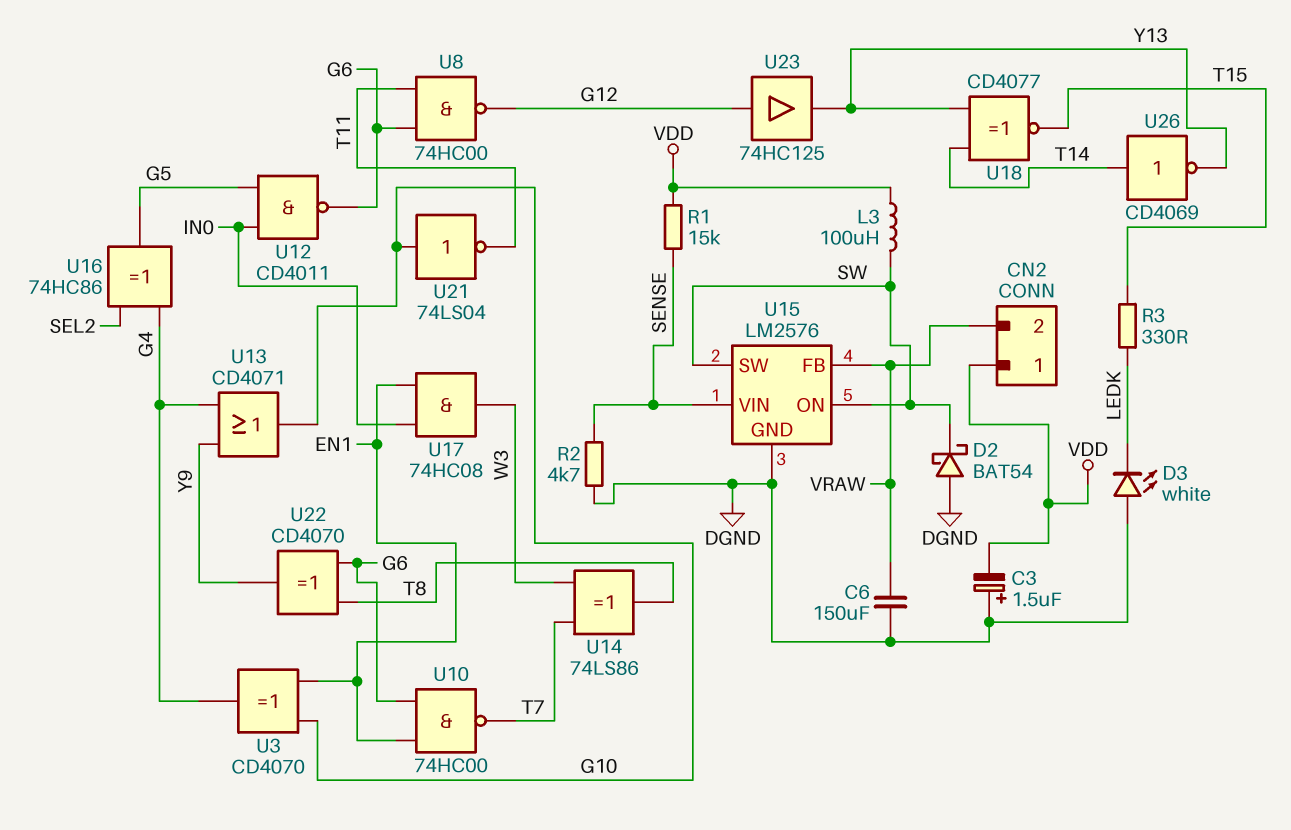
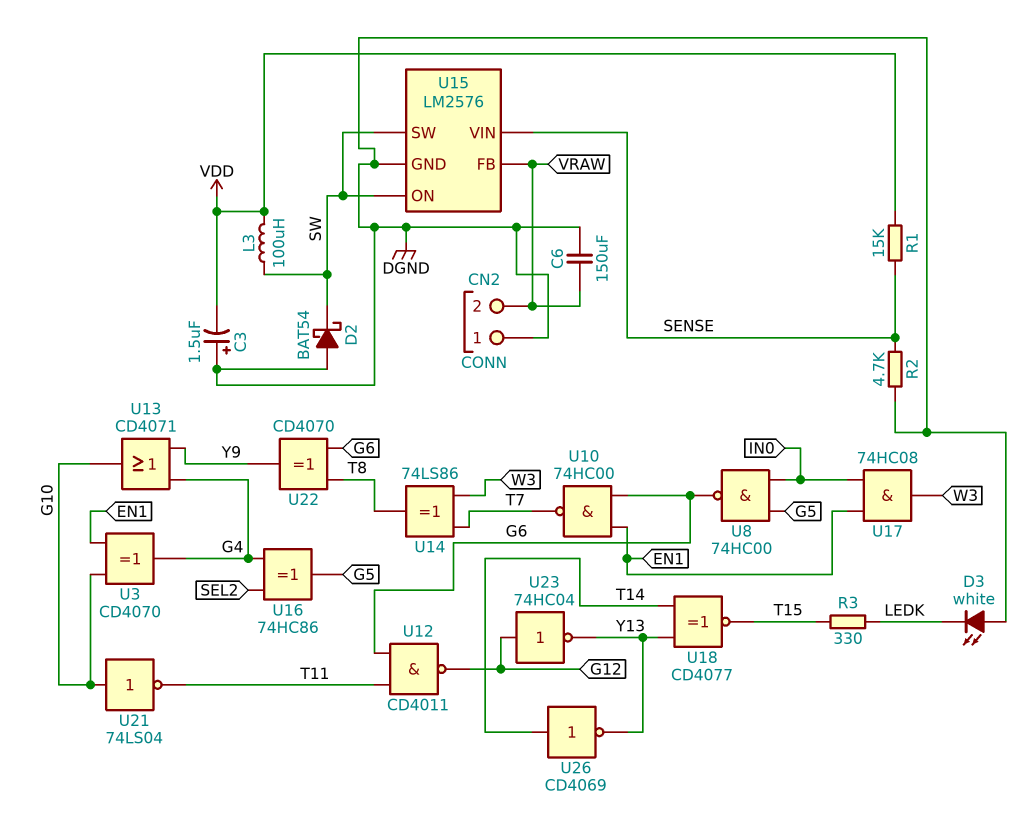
CN2 pin 1: VDD -> DGND
U8: NAND 74HC00 (in G6, in T11, out G12) -> NAND 74HC00 (in G5, in IN0, out G6)
U12: NAND CD4011 (in G5, in IN0, out G6) -> NAND CD4011 (in G6, in T11, out G12)
U23: buffer 74HC125 (in G12, out Y13) -> NOT 74HC04 (in G12, out Y13)

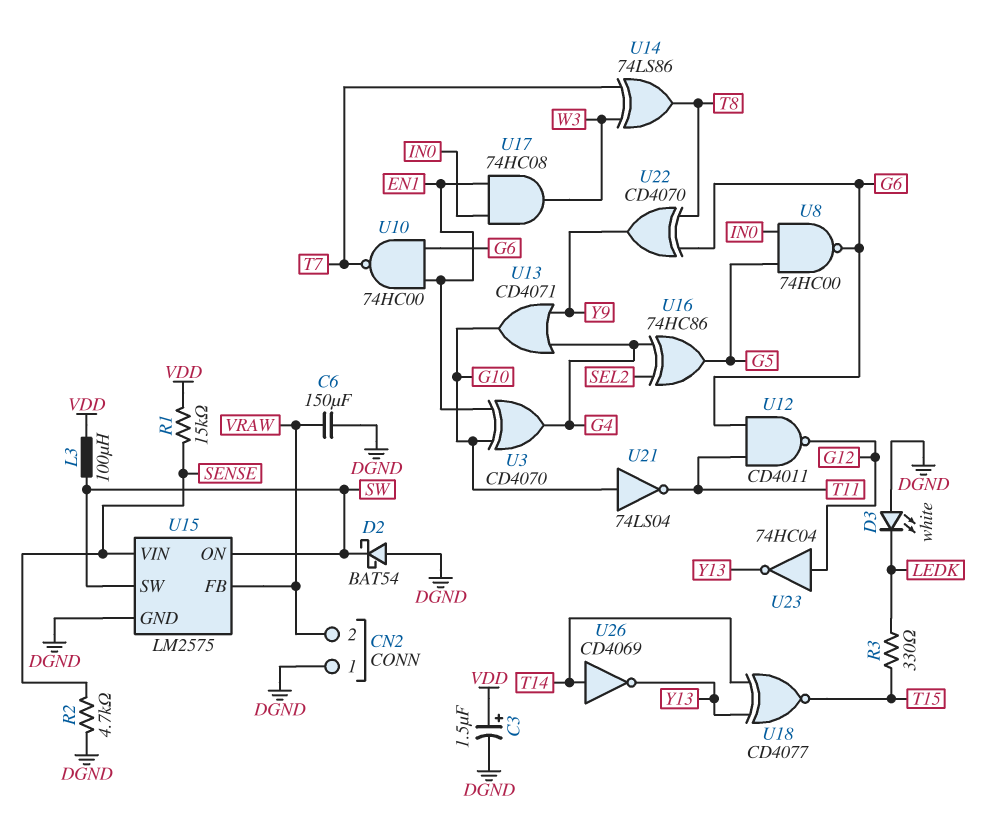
C3: 1.5uF (plus DGND, minus VDD) -> 1.5uF (plus VDD, minus DGND)
U15: LM2576 -> LM2575

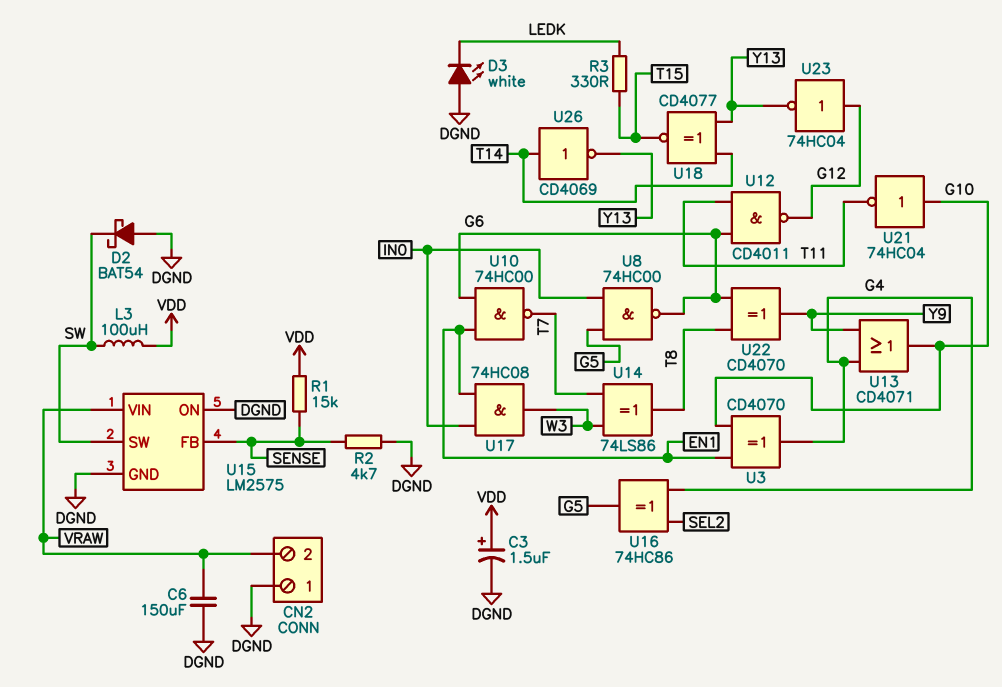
U15 pin FB: VRAW -> SENSE
U15 pin ON: SW -> DGND
U15 pin VIN: SENSE -> VRAW
U21: NOT 74LS04 (in G10, out T11) -> NOT 74HC04 (in G10, out T11)

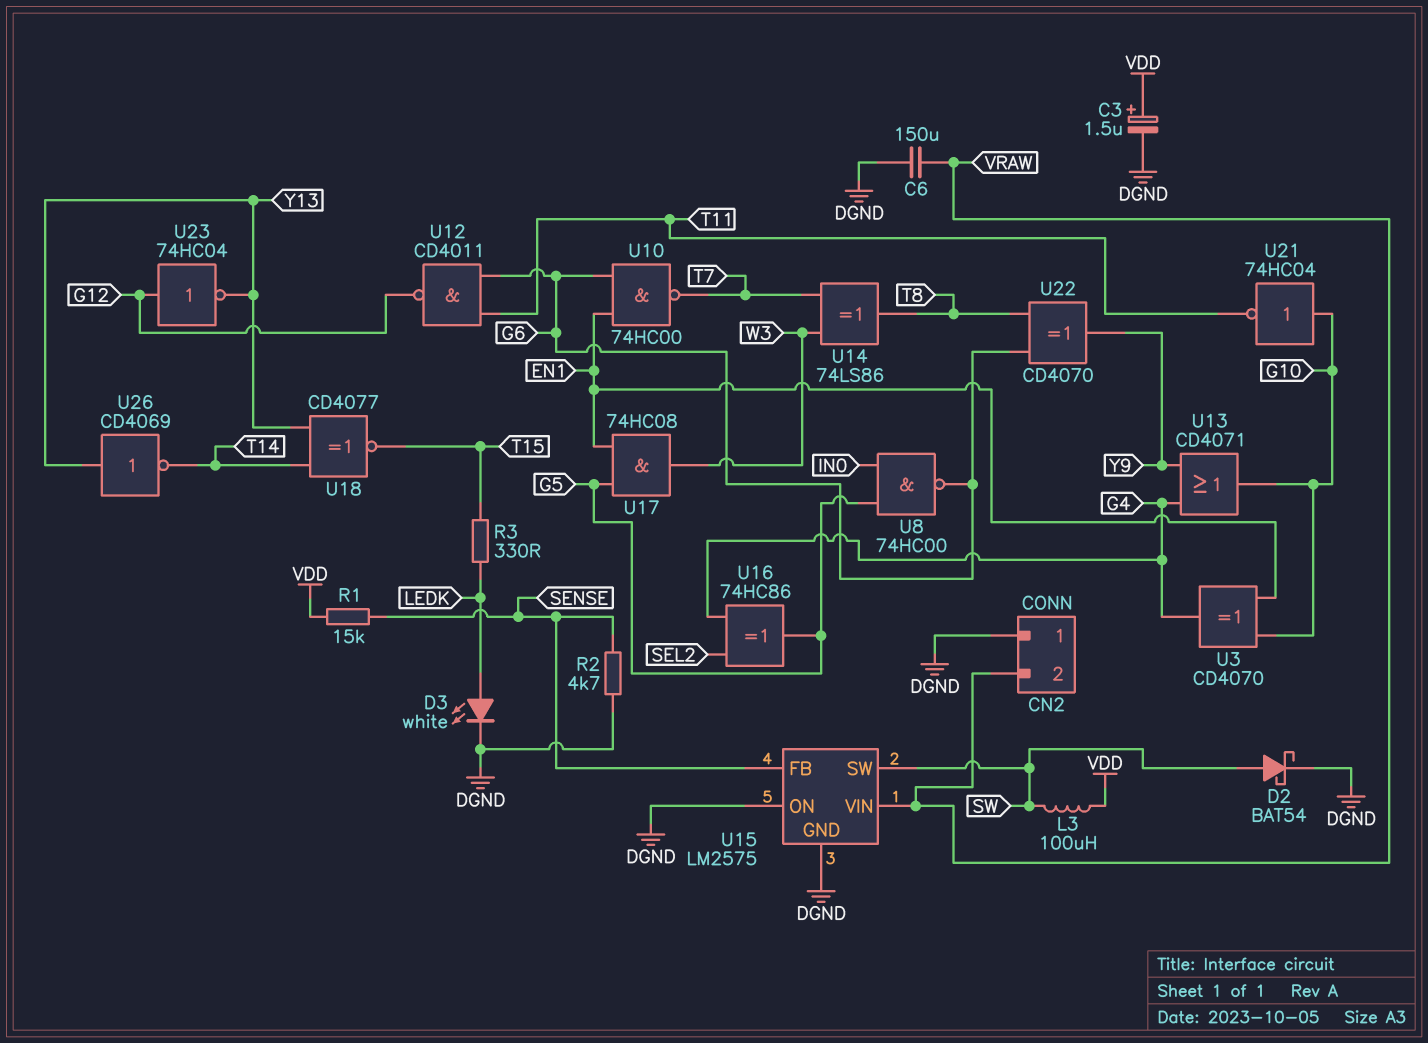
D2: schottky BAT54 (A DGND, K SW) -> schottky BAT54 (A SW, K DGND)
D3: LED white (A DGND, K LEDK) -> LED white (A LEDK, K DGND)
U17: AND 74HC08 (in EN1, in IN0, out W3) -> AND 74HC08 (in EN1, in G5, out W3)
U26: NOT CD4069 (in T14, out Y13) -> NOT CD4069 (in Y13, out T14)

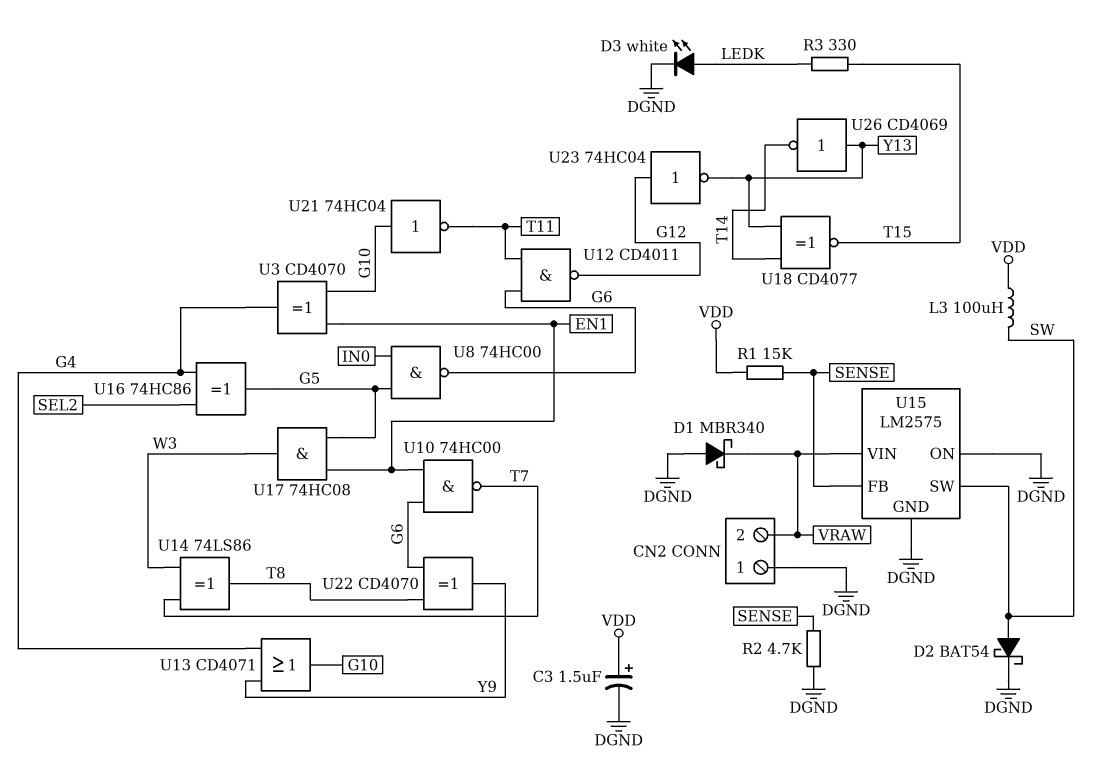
C6: 150uF (DGND, VRAW) -> none
D1: none -> schottky MBR340 (A DGND, K VRAW)

